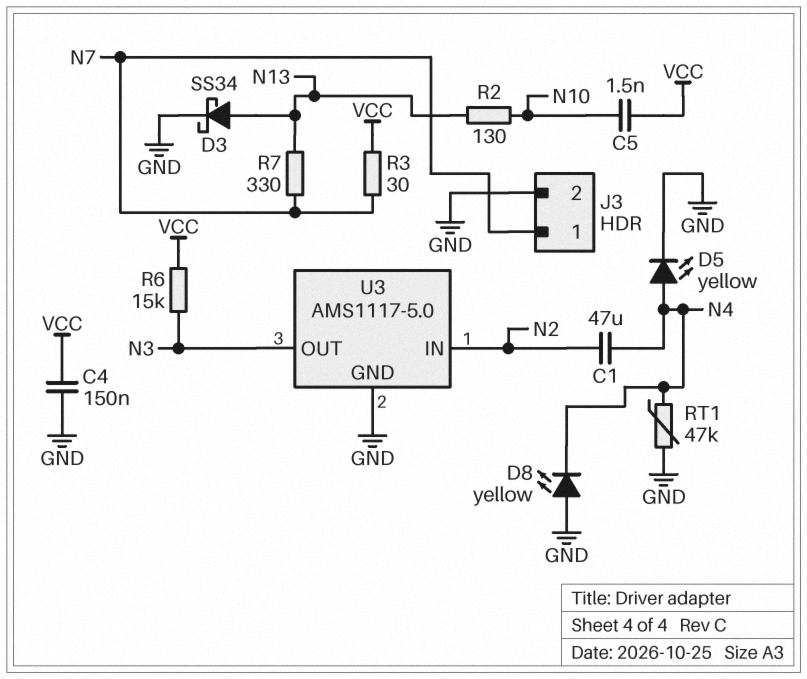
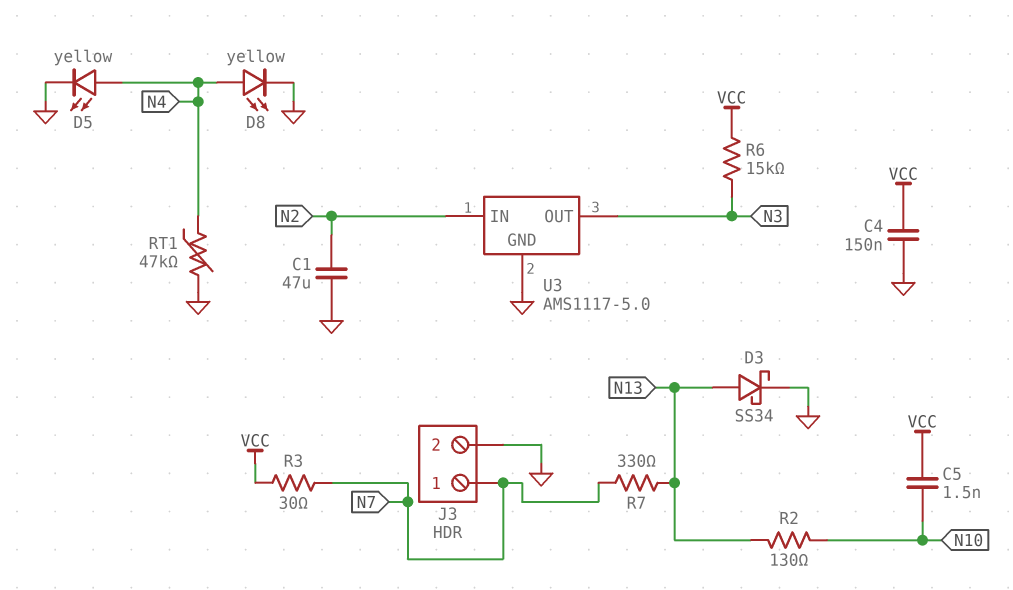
C1: 47uF (N2, N4) -> 47uF (GND, N2)
D8: LED yellow (A GND, K N4) -> LED yellow (A N4, K GND)

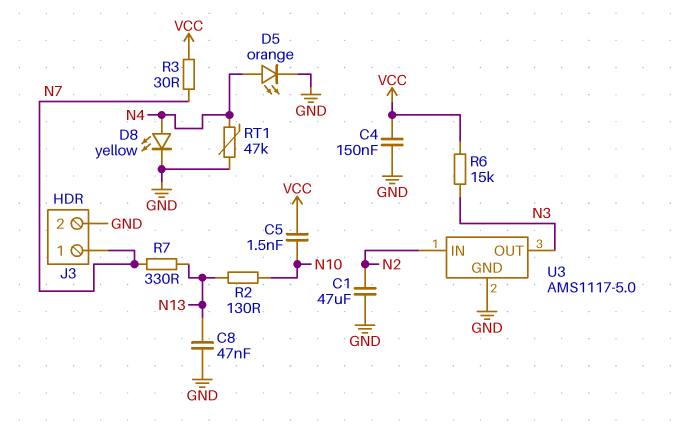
C8: none -> 47nF (GND, N13)
D3: schottky SS34 (A N13, K GND) -> none
D5: LED yellow (A N4, K GND) -> LED orange (A N4, K GND)

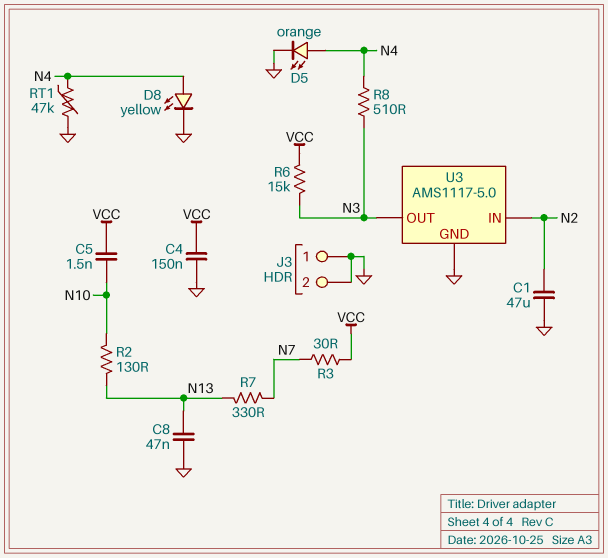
J3 pin 1: N7 -> GND
R8: none -> 510 (N3, N4)

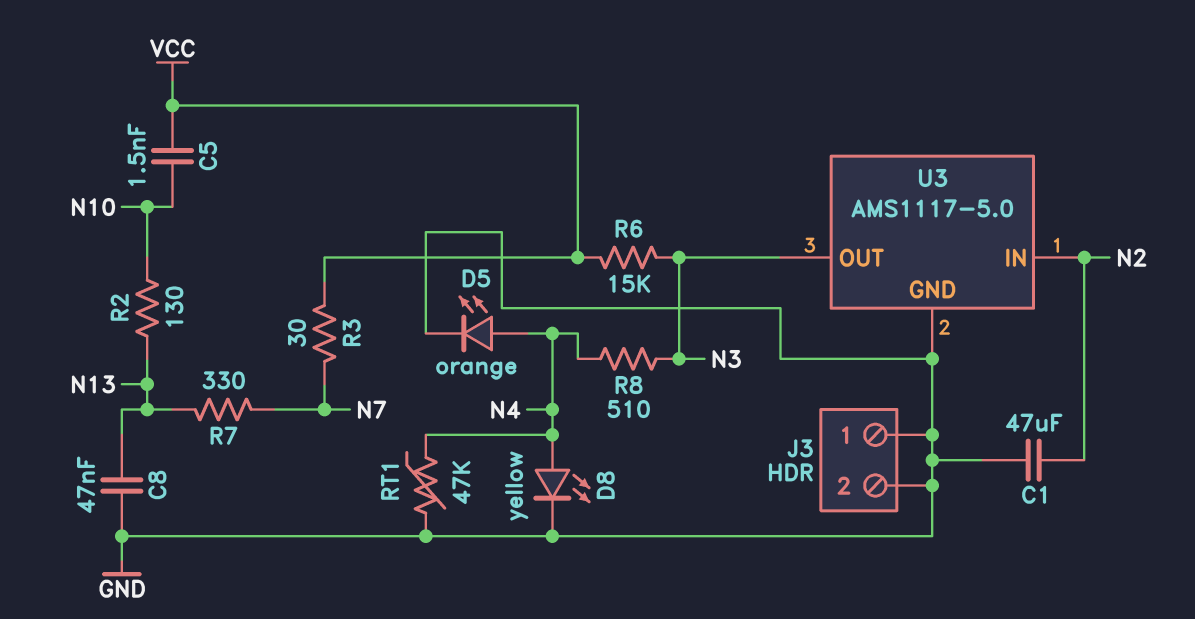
C4: 150nF (GND, VCC) -> none

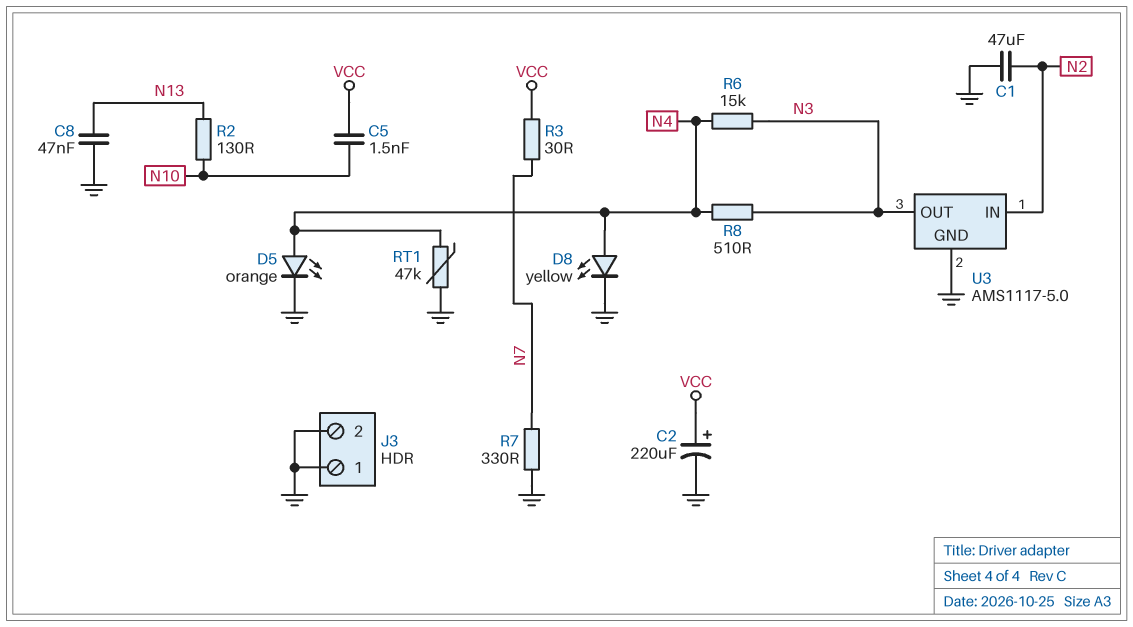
C2: none -> 220uF (plus VCC, minus GND)
R6: 15k (N3, VCC) -> 15k (N3, N4)
R7: 330 (N7, N13) -> 330 (GND, N7)

